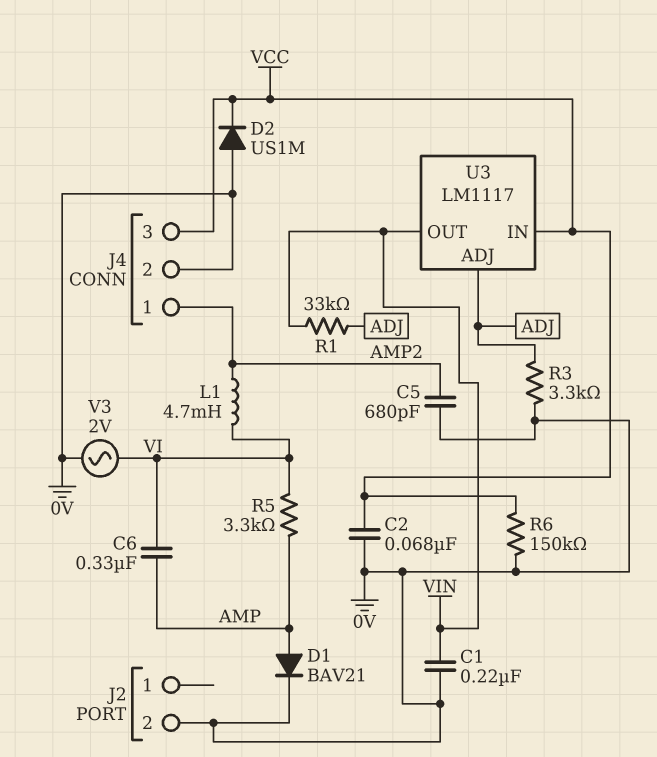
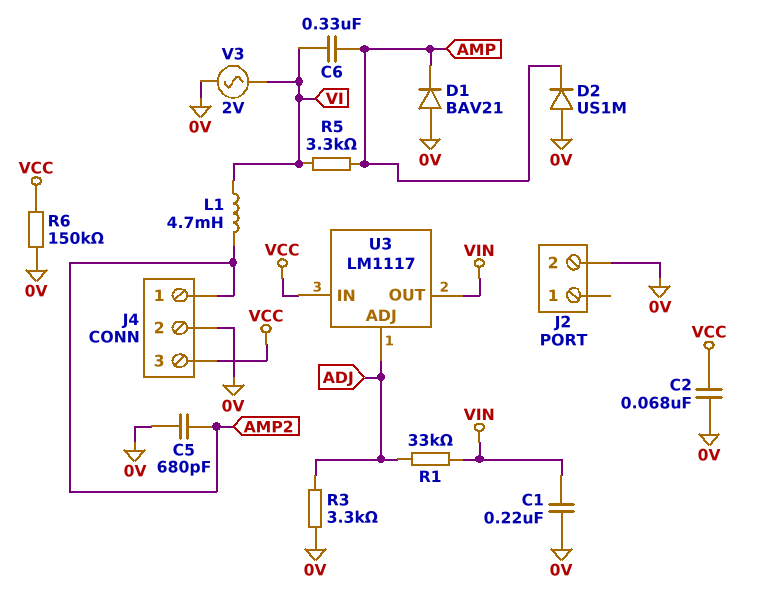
D1: diode BAV21 (A AMP, K 0V) -> diode BAV21 (A 0V, K AMP)
D2: diode US1M (A 0V, K VCC) -> diode US1M (A 0V, K AMP)

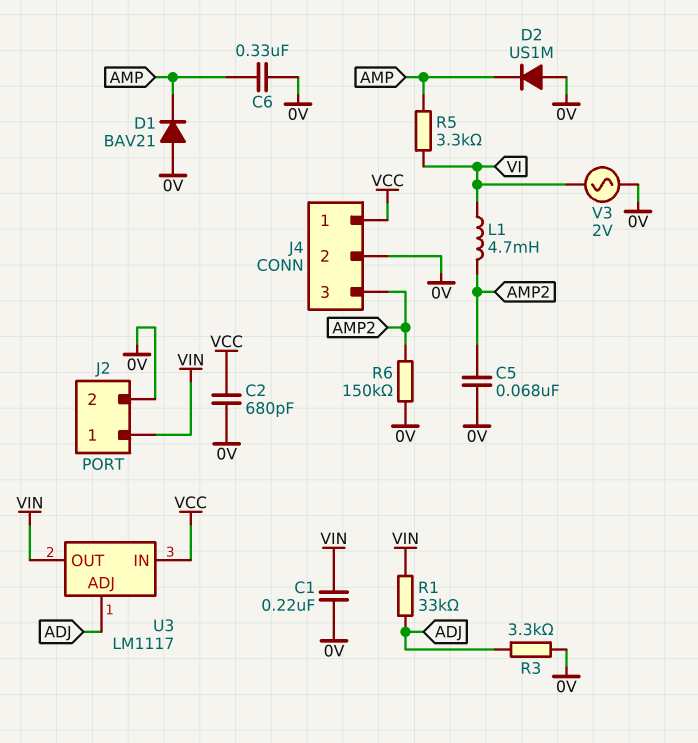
C2: 68nF (0V, VCC) -> 680pF (0V, VCC)
C5: 680pF (0V, AMP2) -> 68nF (0V, AMP2)
C6: 330nF (AMP, VI) -> 330nF (0V, AMP)
J2 pin 1: none -> VIN
J4 pin 1: AMP2 -> VCC
J4 pin 3: VCC -> AMP2
R6: 150k (0V, VCC) -> 150k (0V, AMP2)

